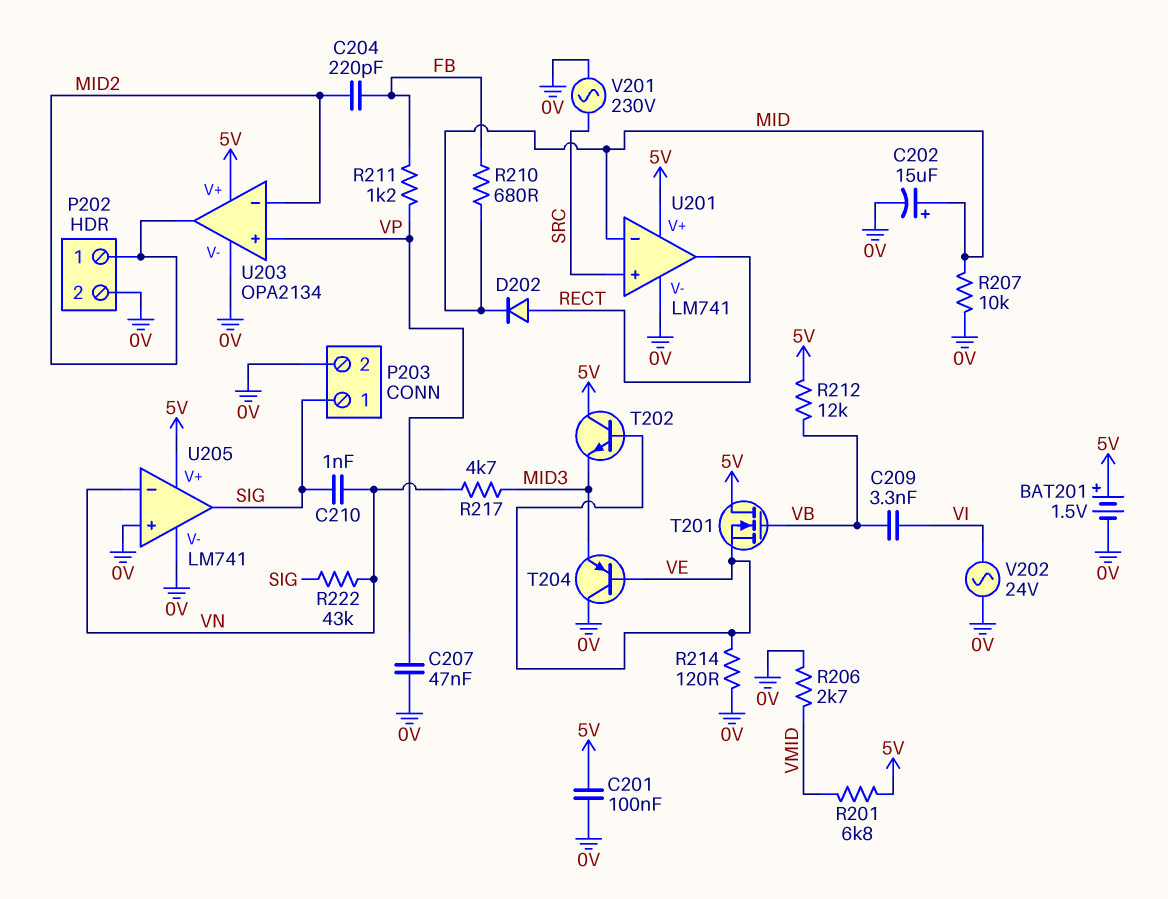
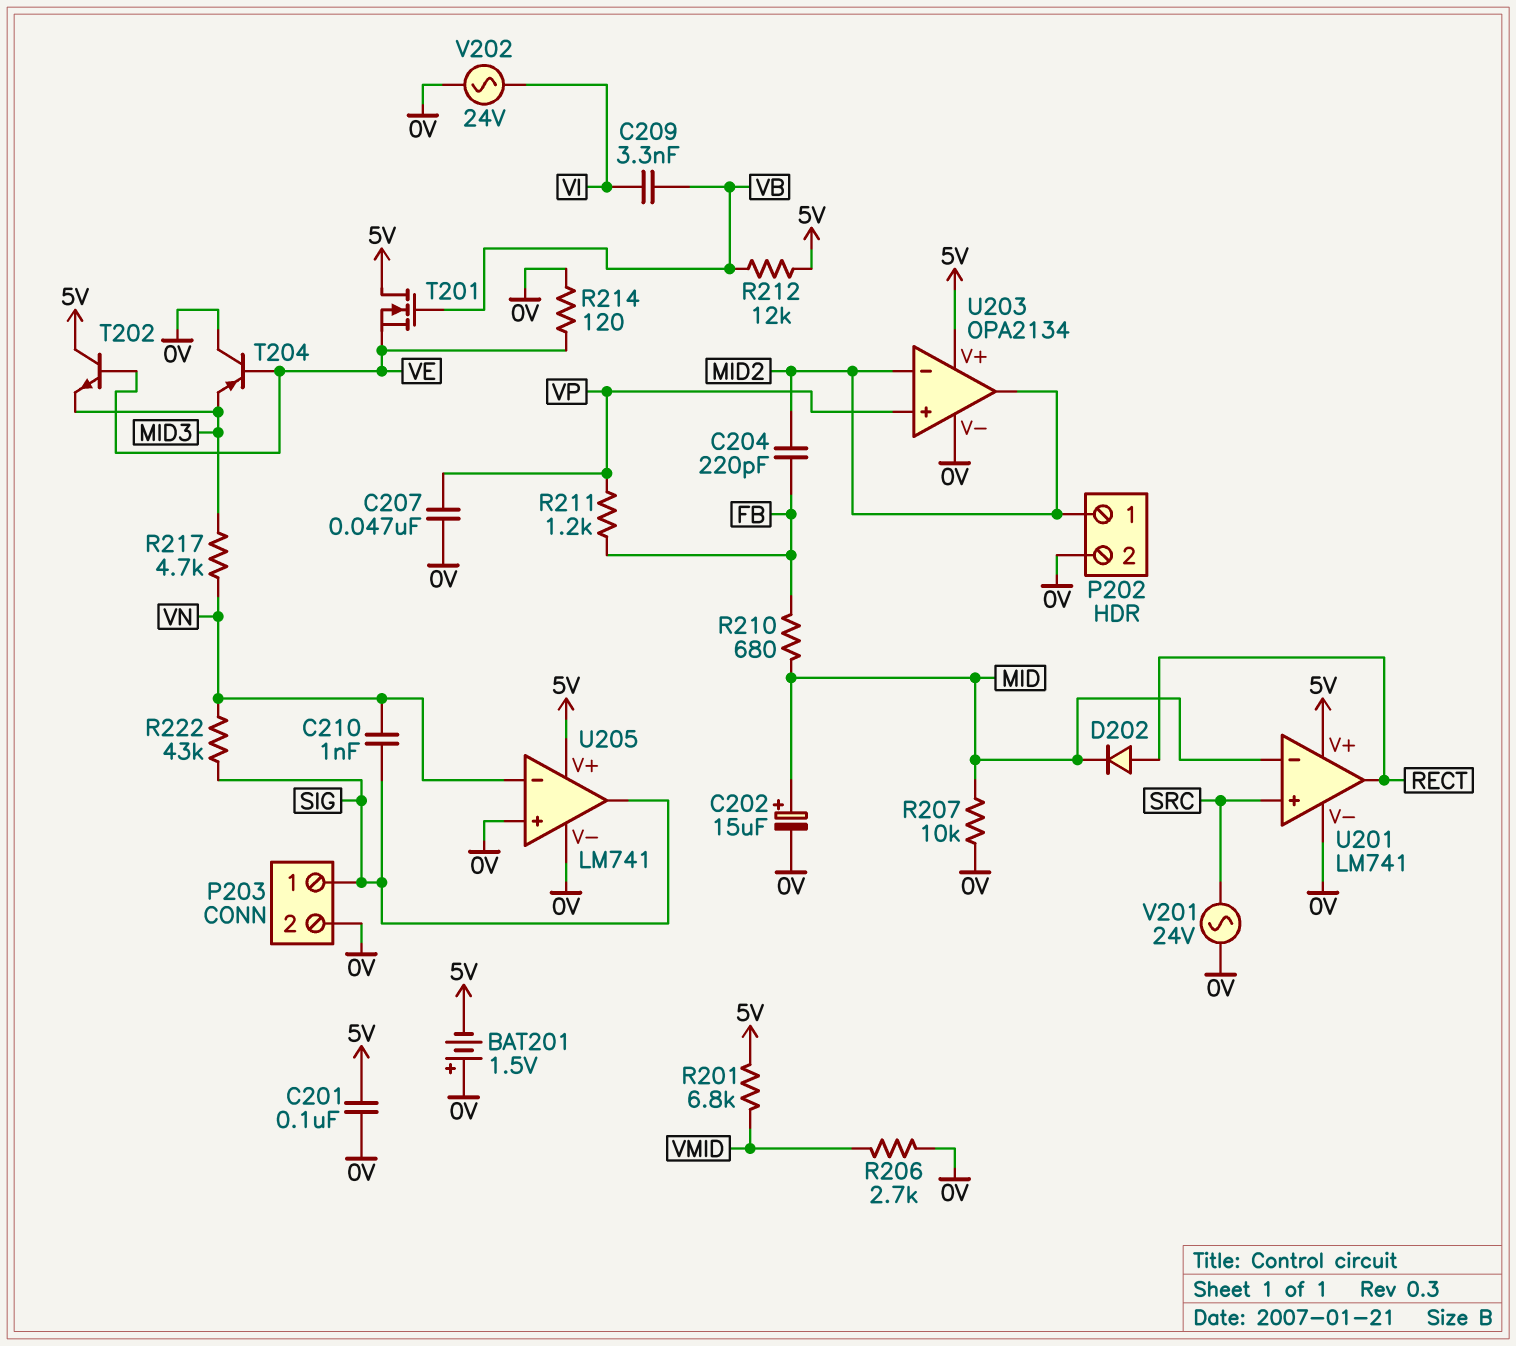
BAT201: 1.5V (plus 5V, minus 0V) -> 1.5V (plus 0V, minus 5V)
V201: AC 230V (0V, SRC) -> AC 24V (0V, SRC)

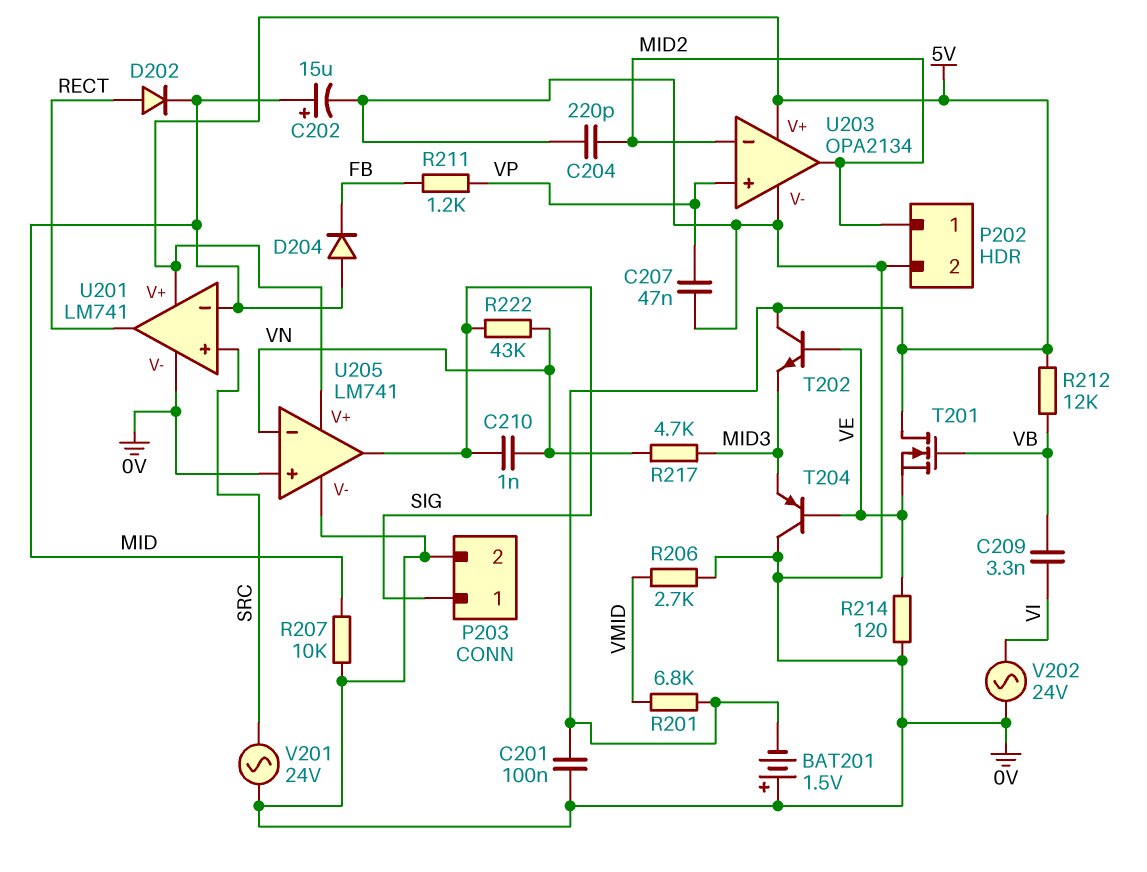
C204: 220pF (FB, MID2) -> 220pF (0V, MID2)
D204: none -> diode (A MID, K FB)
R210: 680 (FB, MID) -> none

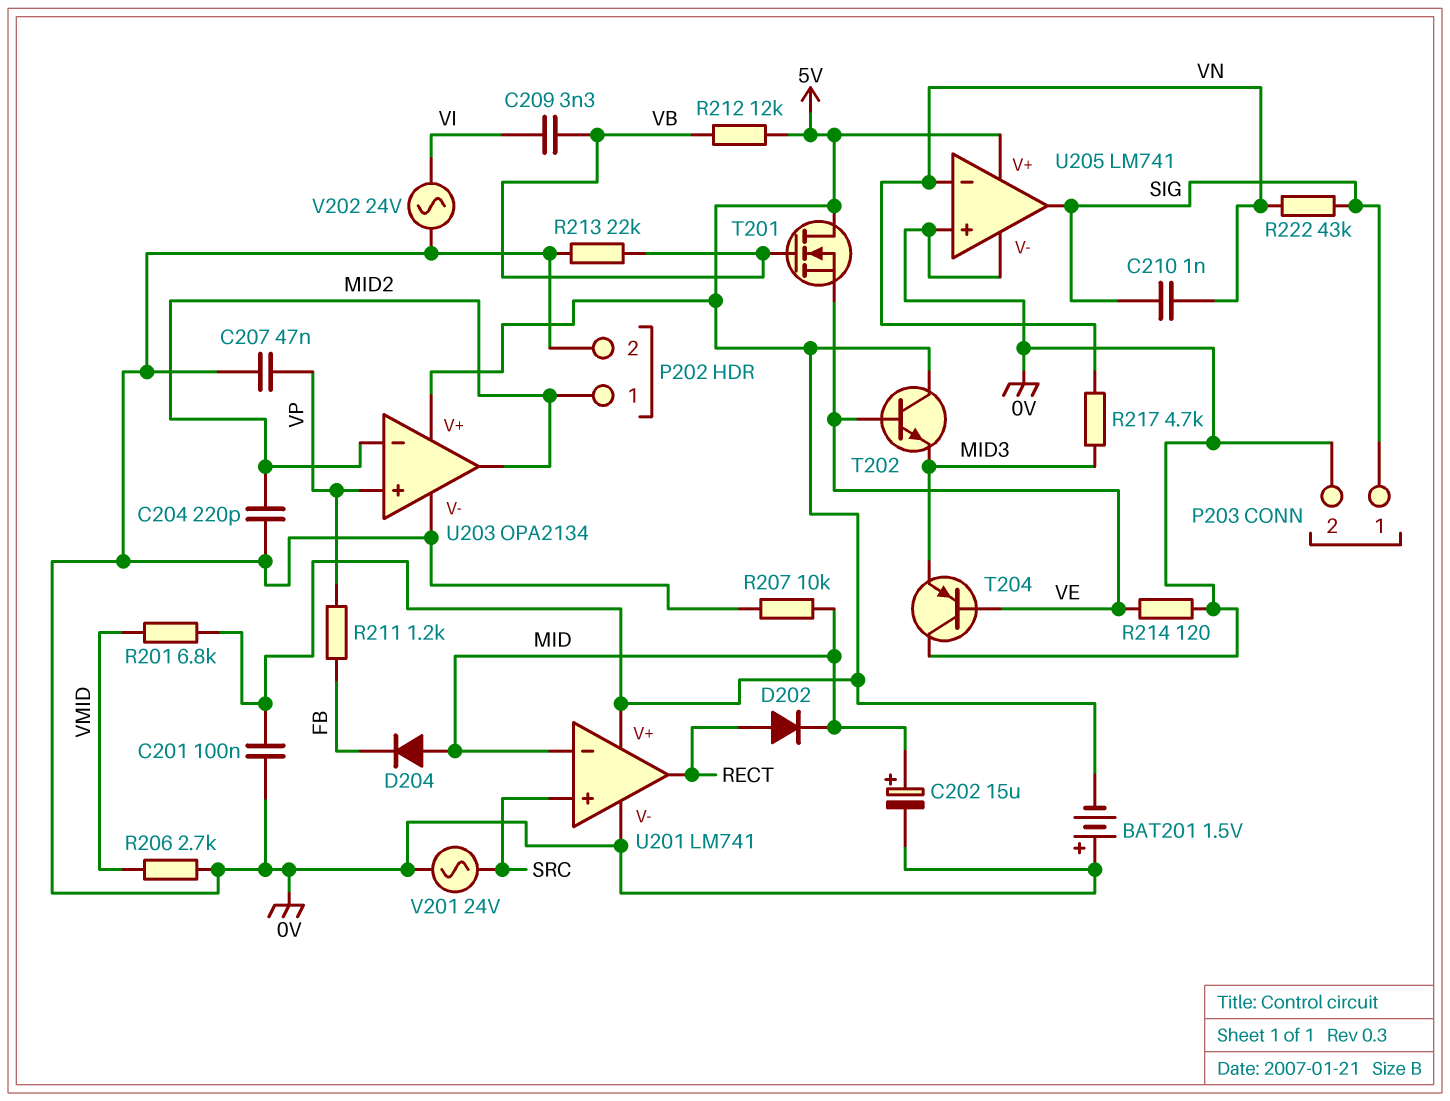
R213: none -> 22k (0V, VB)

